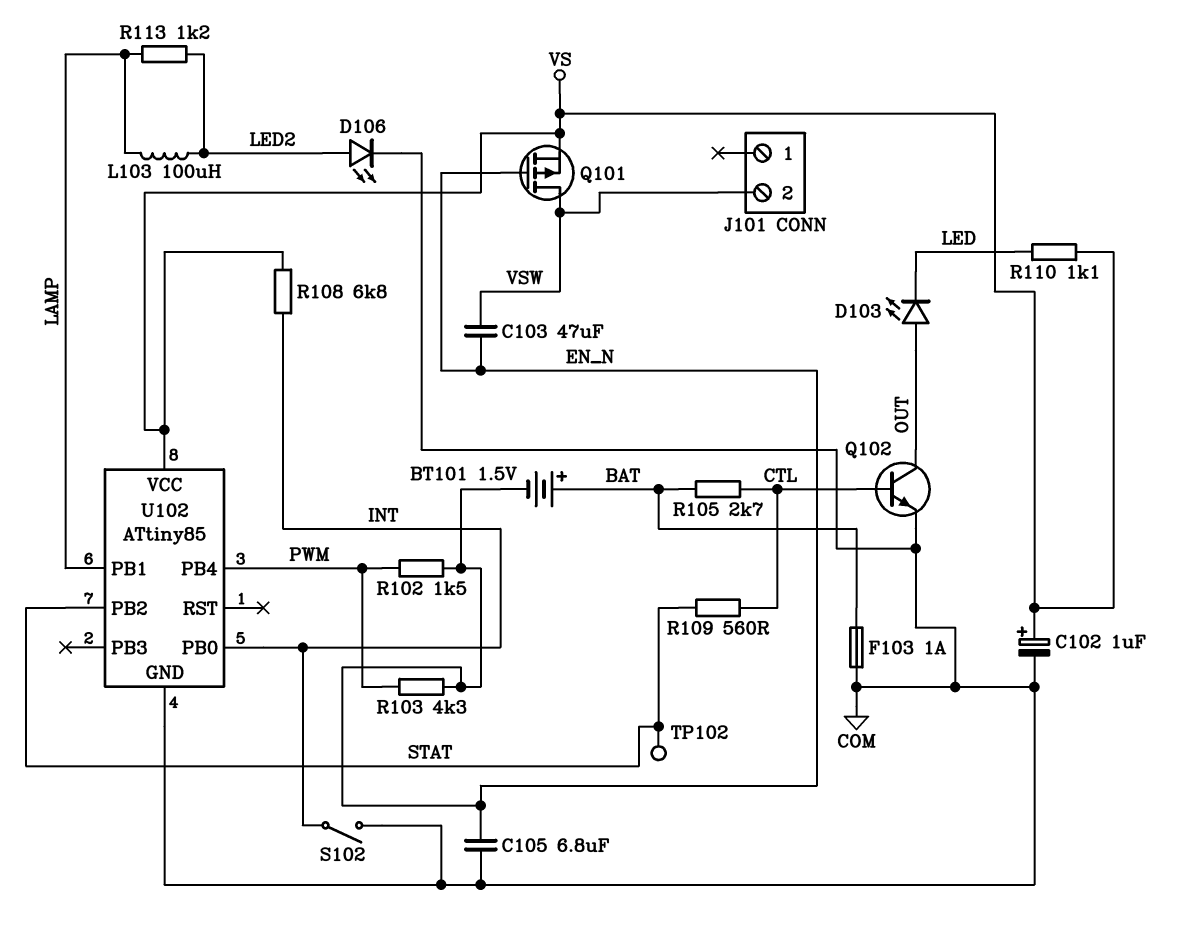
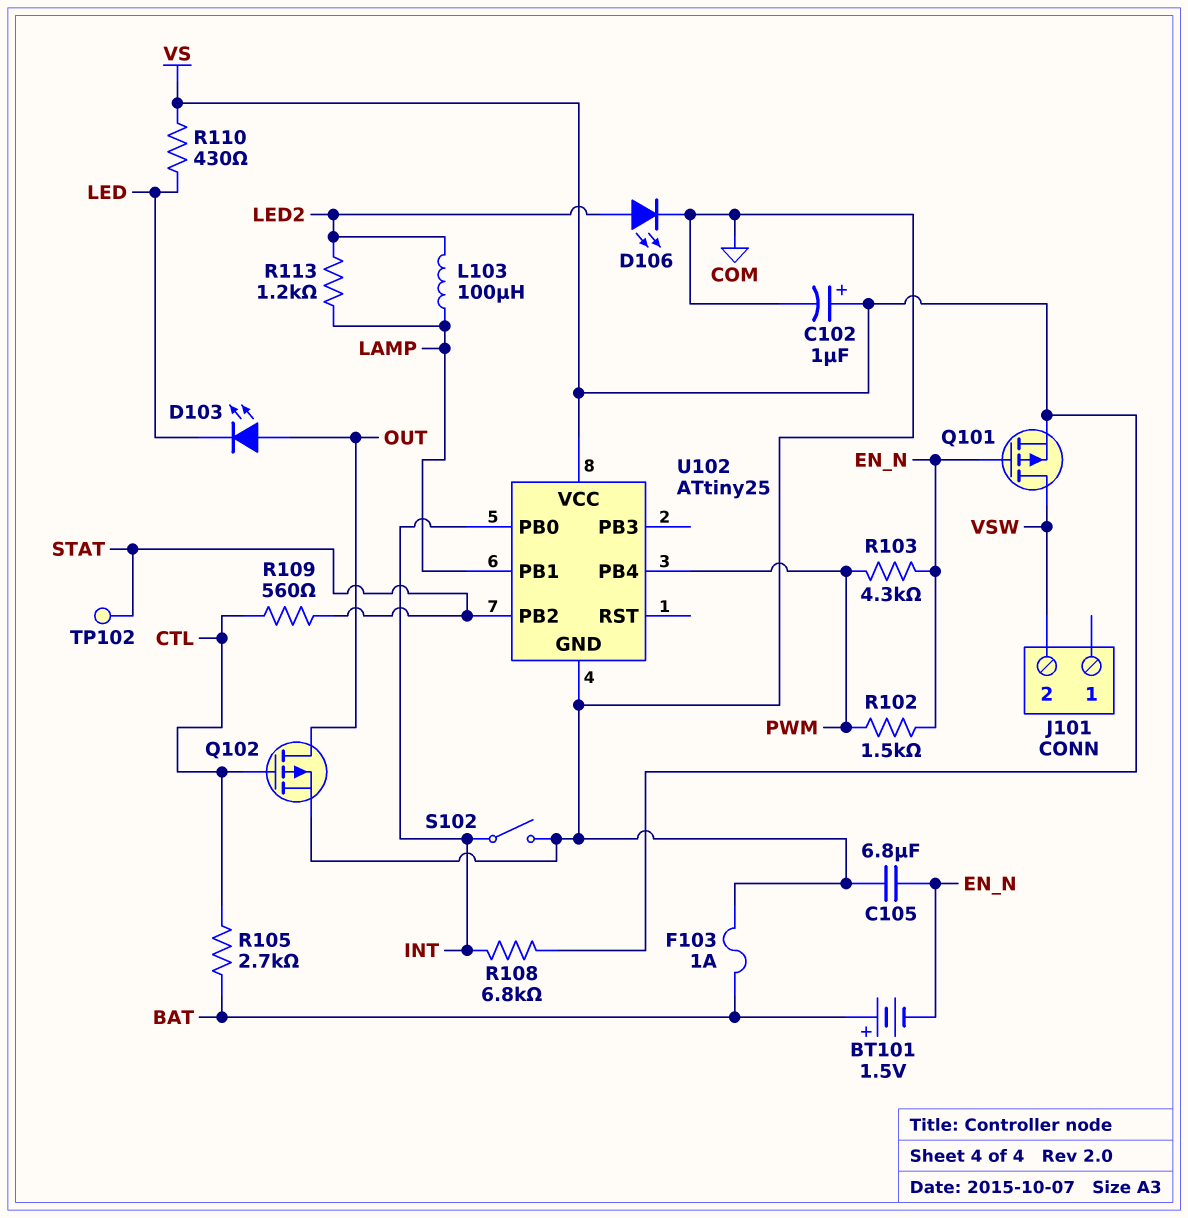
C103: 47uF (EN_N, VSW) -> none
Q102: NPN (B CTL, C OUT, E COM) -> PMOS (G CTL, D OUT, S COM)
R110: 1.1k (LED, VS) -> 430 (LED, VS)
U102: ATtiny85 -> ATtiny25

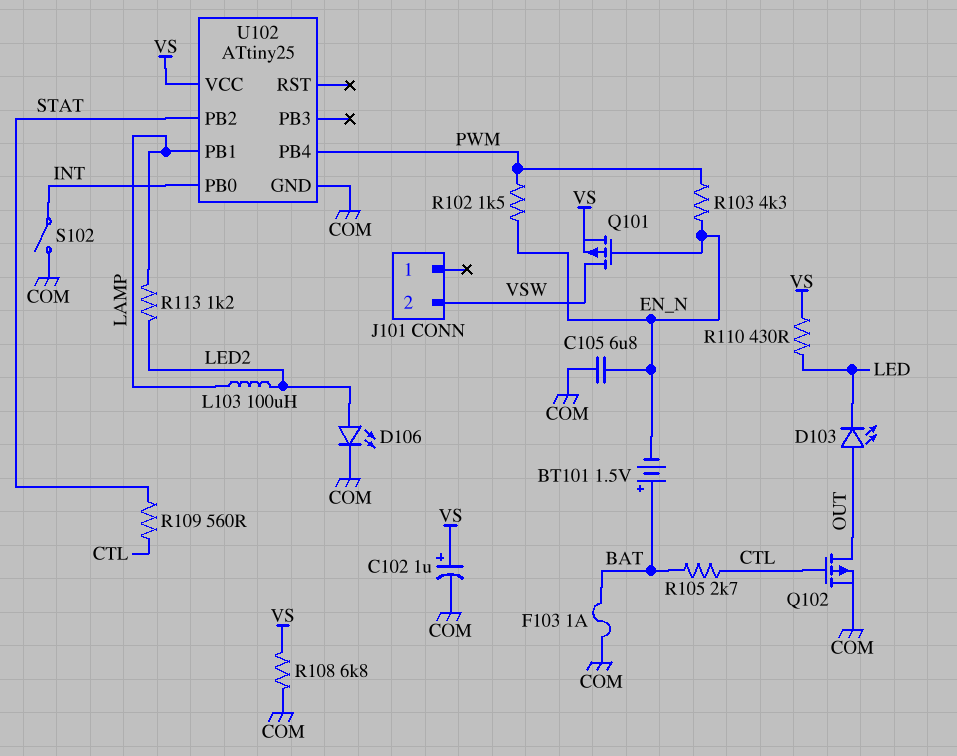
R108: 6.8k (INT, VS) -> 6.8k (COM, VS)
TP102: test point (STAT) -> none

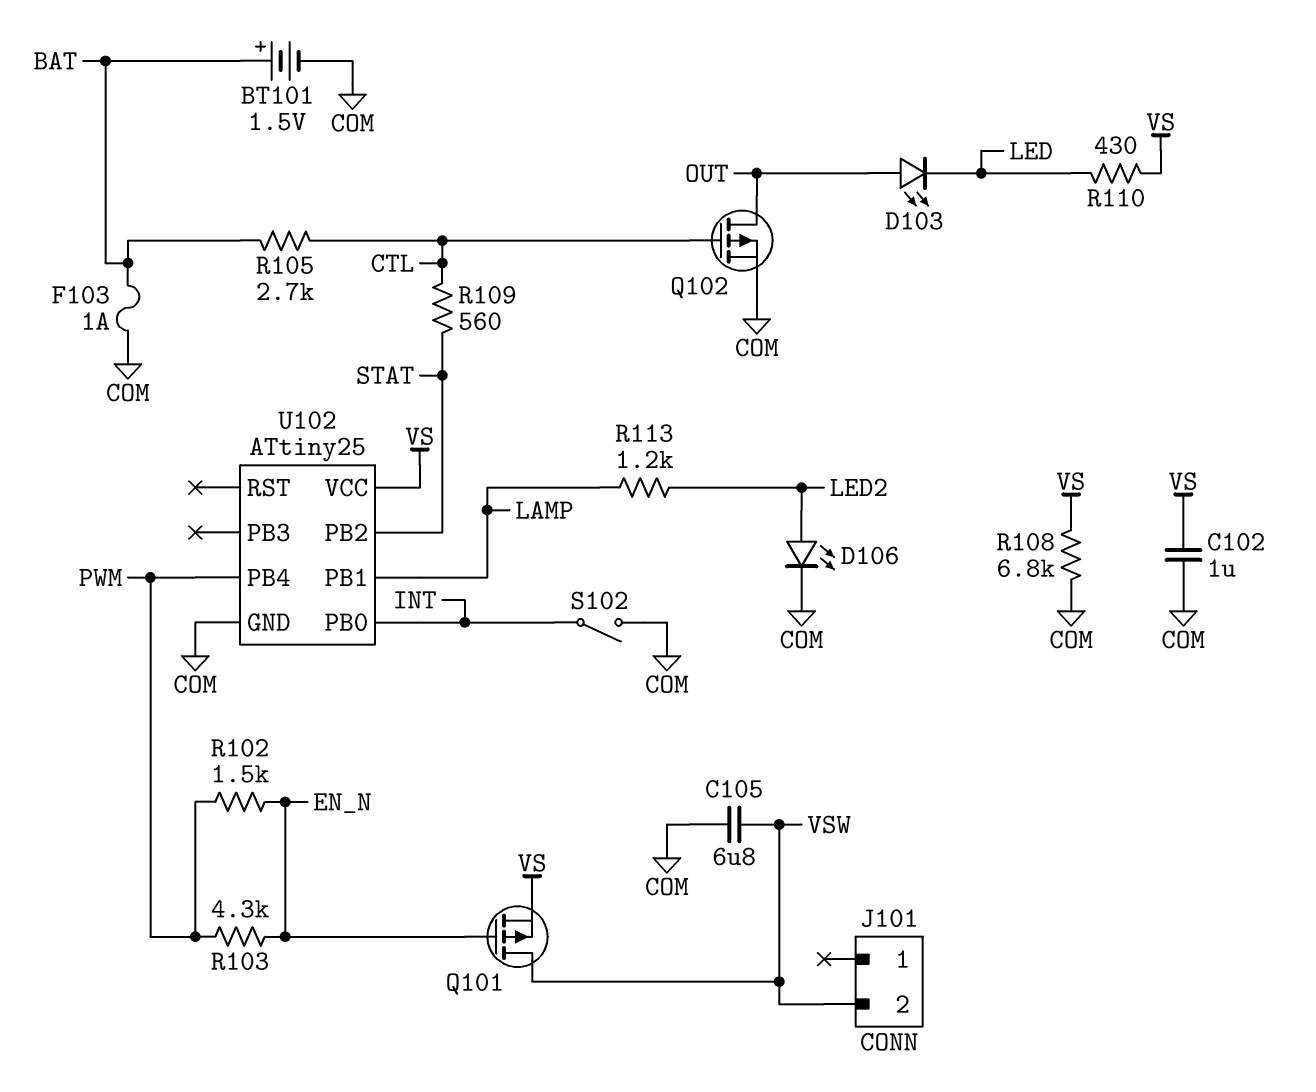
BT101: 1.5V (plus BAT, minus EN_N) -> 1.5V (plus BAT, minus COM)
C102: 1uF (plus VS, minus COM) -> 1uF (COM, VS)
C105: 6.8uF (COM, EN_N) -> 6.8uF (COM, VSW)
L103: 100uH (LAMP, LED2) -> none

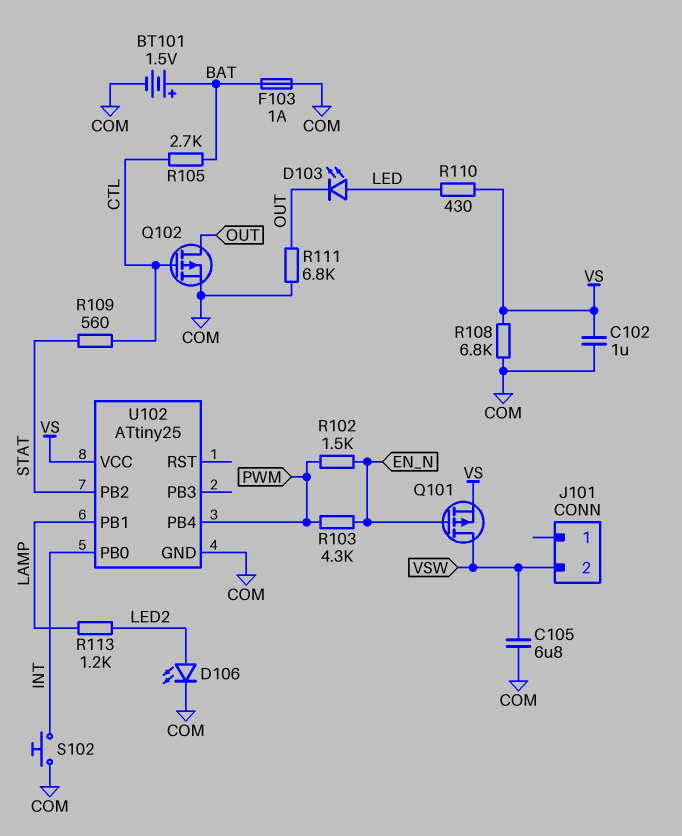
D103: LED (A OUT, K LED) -> LED (A LED, K OUT)
R111: none -> 6.8k (COM, OUT)
S102: switch (COM, INT) -> button (COM, INT)

